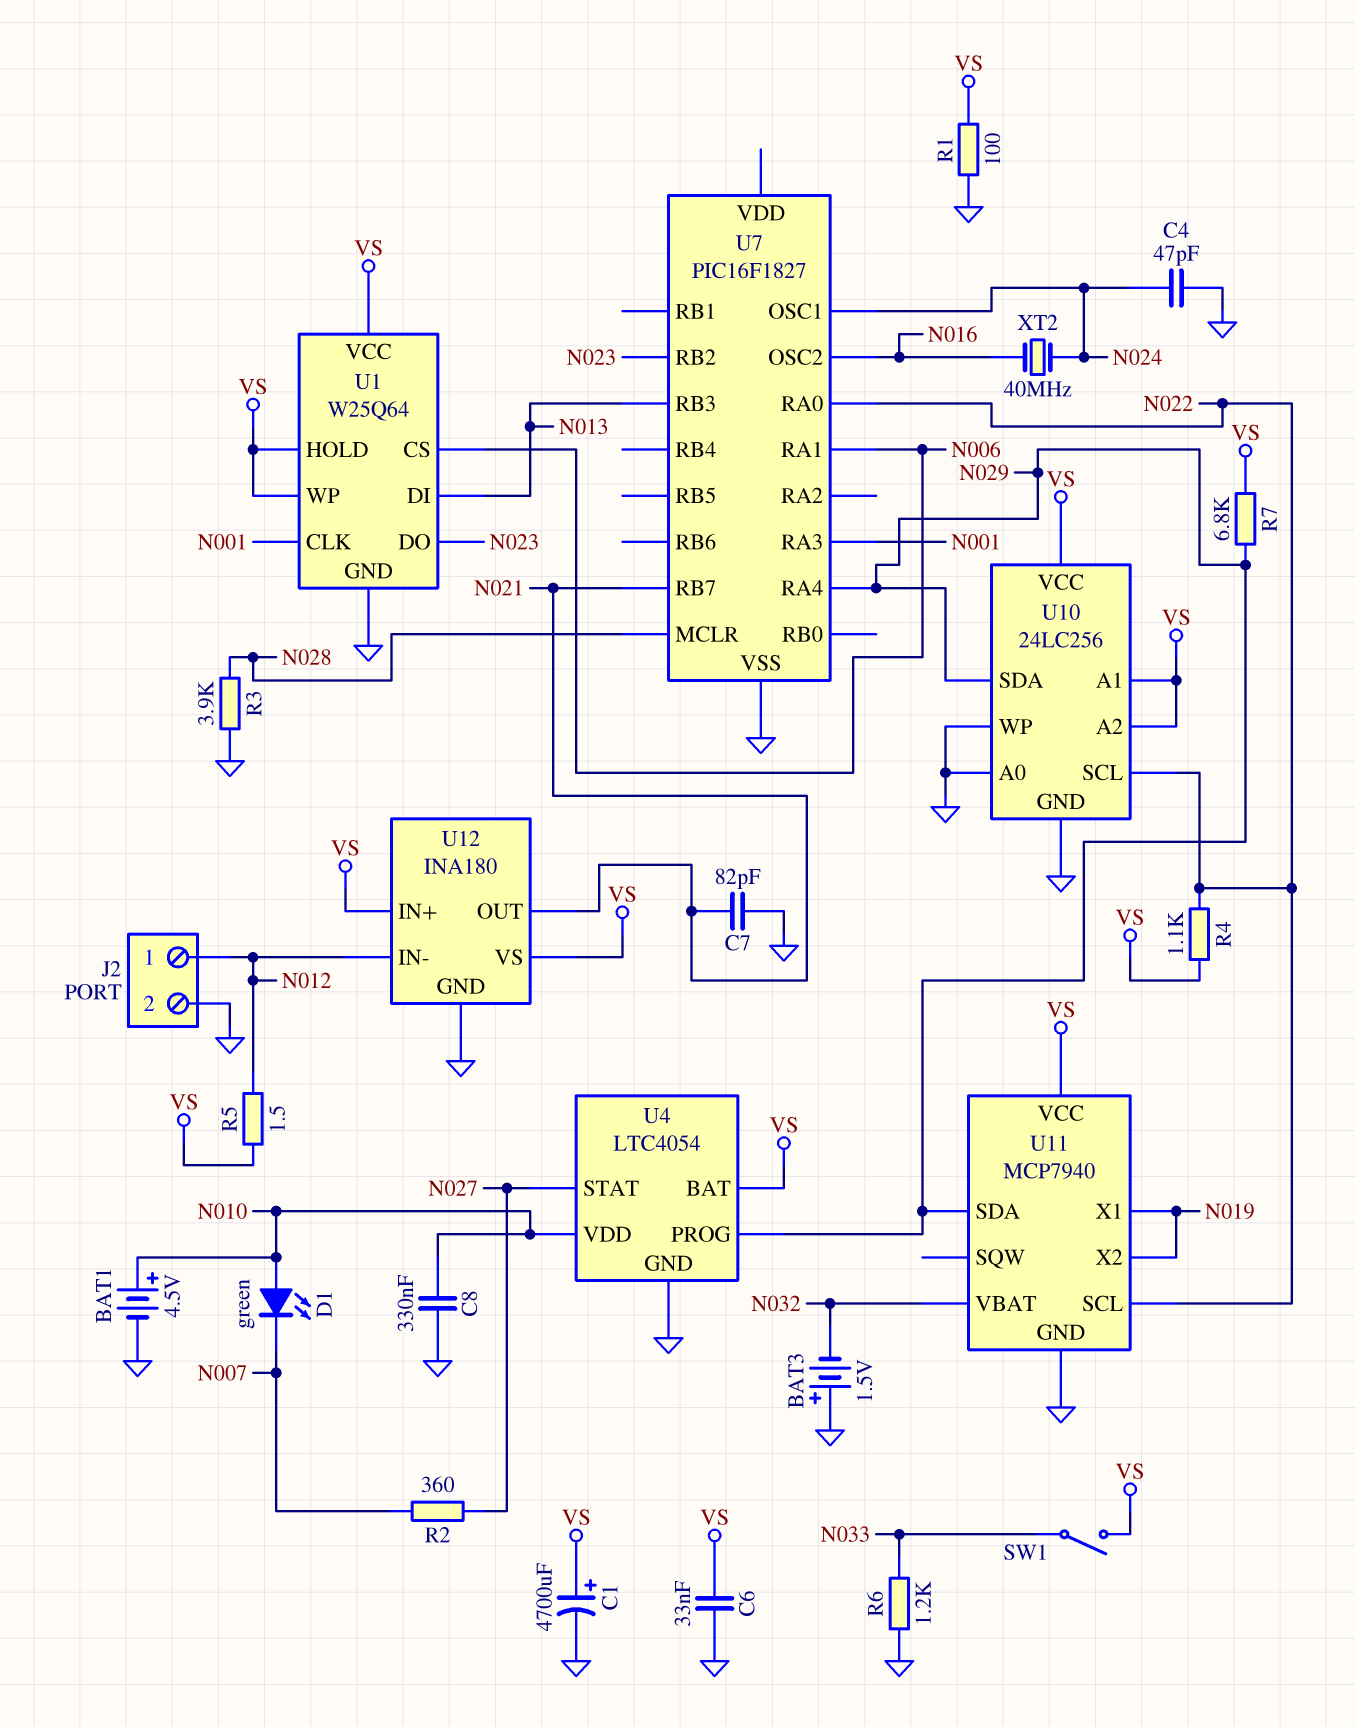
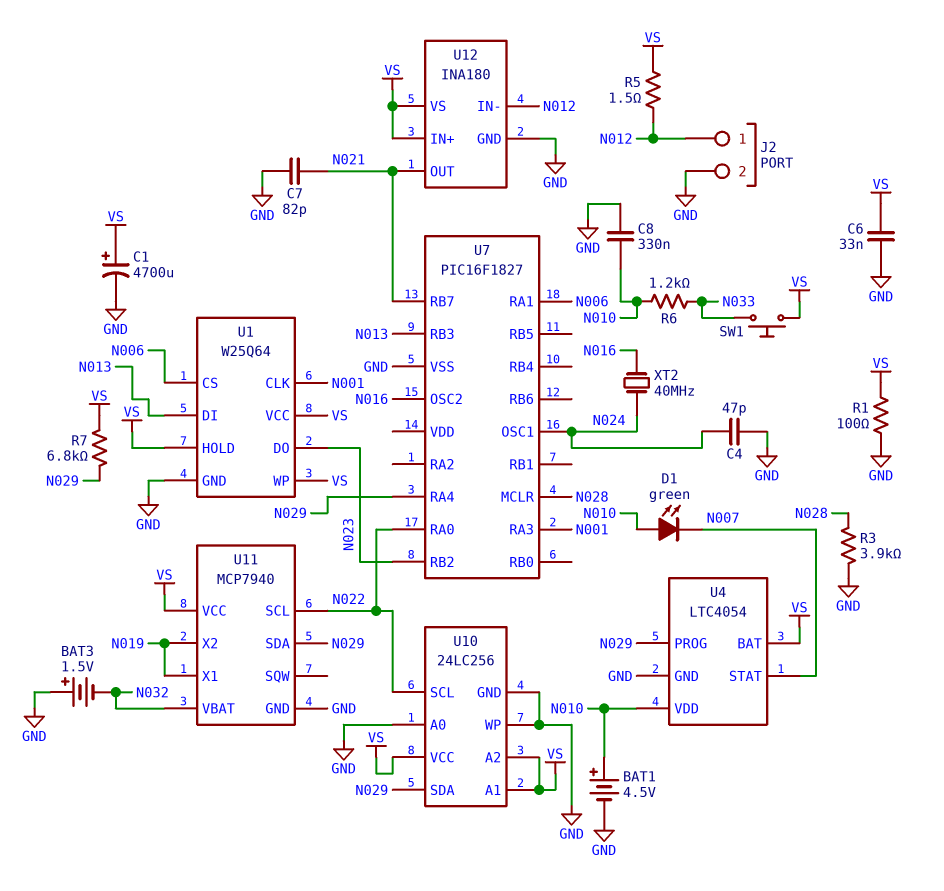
R2: 360 (N007, N027) -> none
R4: 1.1k (N022, VS) -> none
R6: 1.2k (GND, N033) -> 1.2k (N010, N033)
SW1: switch (N033, VS) -> button (N033, VS)
U4 pin STAT: N027 -> N007

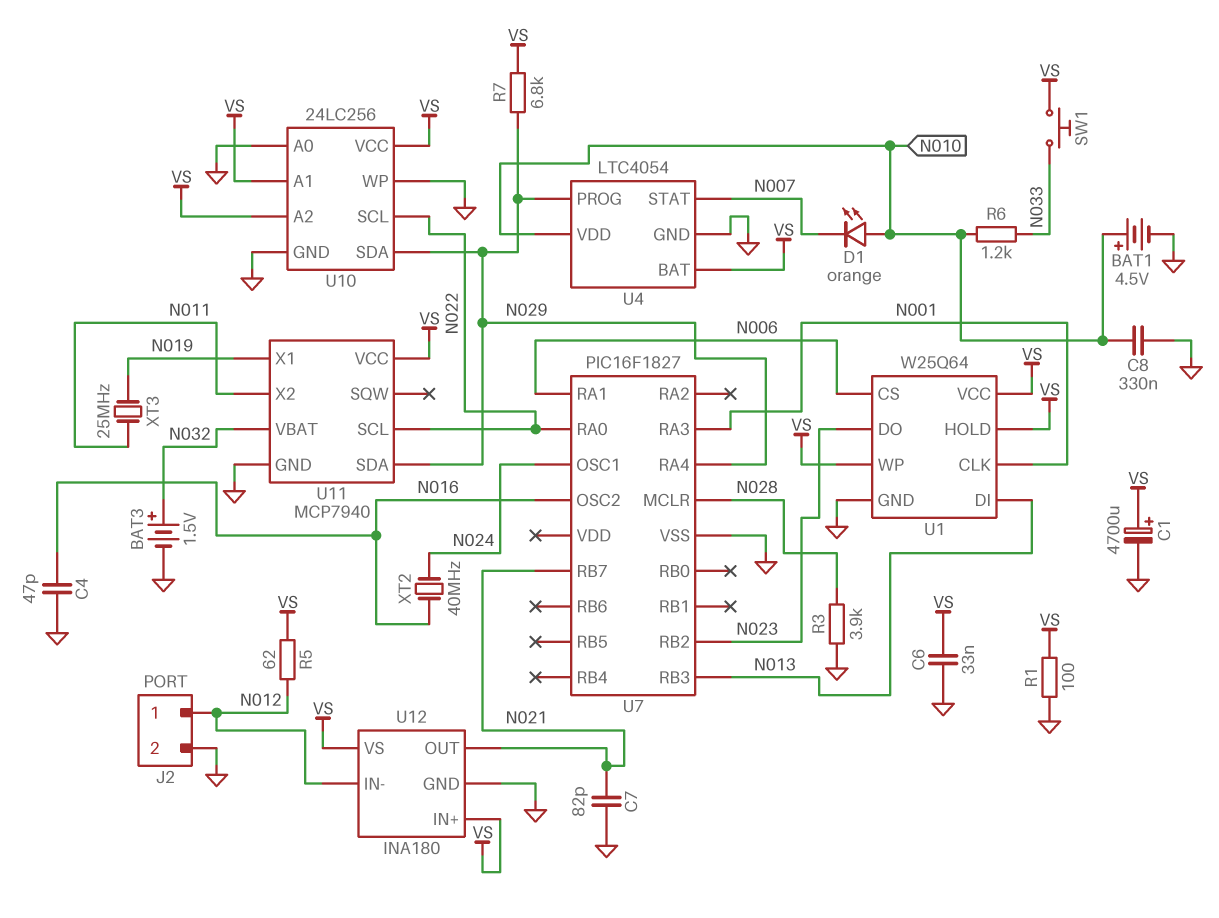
BAT3: 1.5V (plus GND, minus N032) -> 1.5V (plus N032, minus GND)
C4: 47pF (GND, N024) -> 47pF (GND, N016)
D1: LED green (A N010, K N007) -> LED orange (A N010, K N007)
R5: 1.5 (N012, VS) -> 62 (N012, VS)
U11 pin X2: N019 -> N011
XT3: none -> 25MHz (N011, N019)

